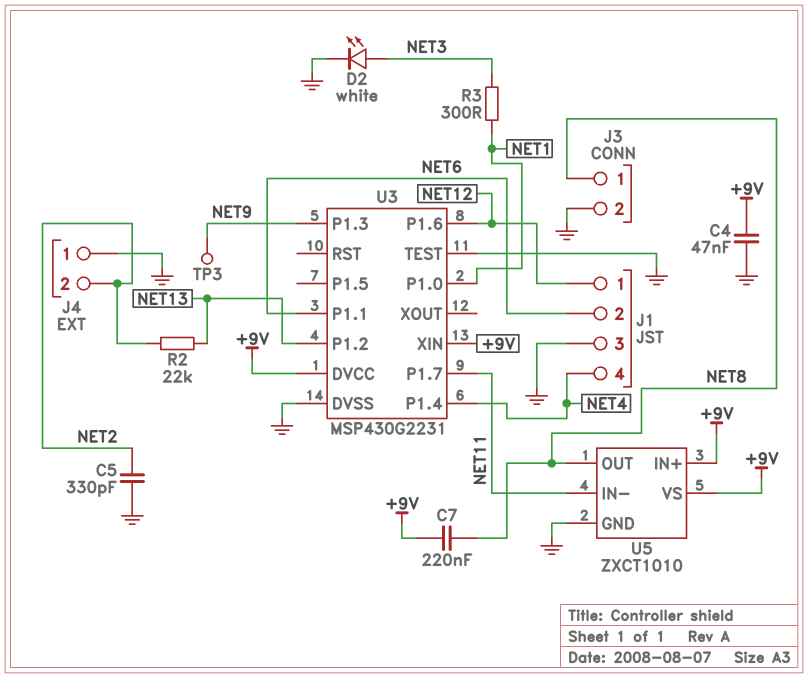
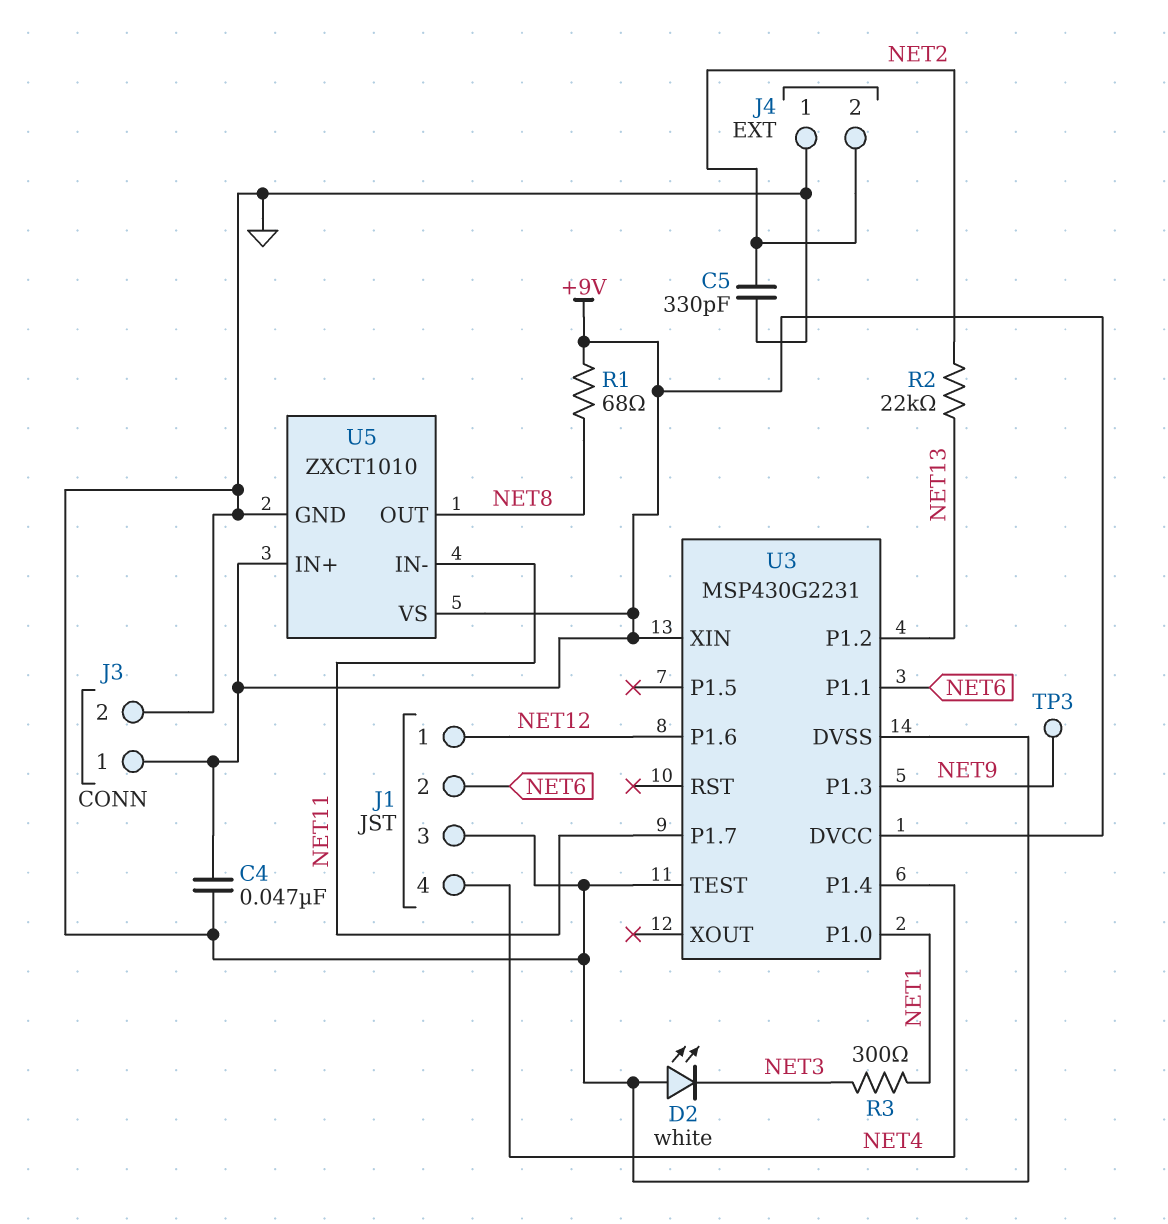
C7: 220nF (+9V, NET8) -> none
D2: LED white (A NET3, K GND) -> LED white (A GND, K NET3)
J3 pin 1: NET8 -> +9V
R1: none -> 68 (+9V, NET8)

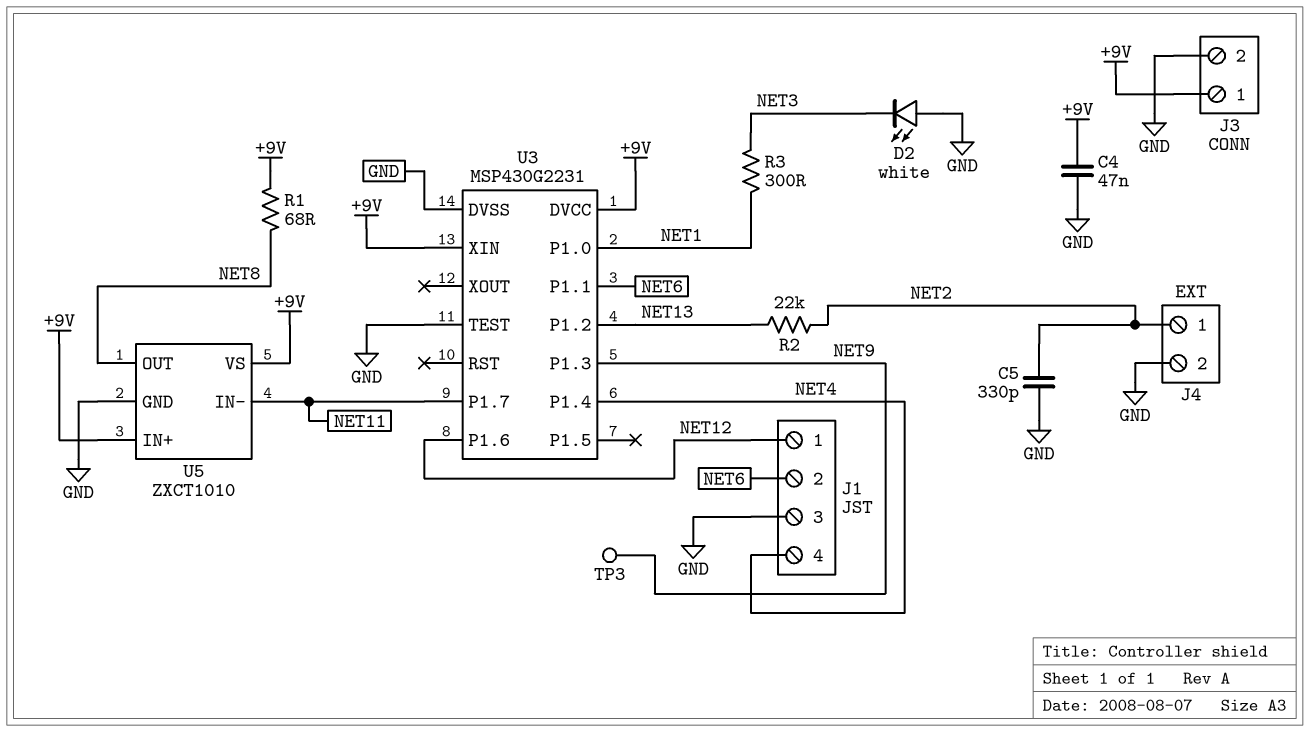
J4 pin 1: GND -> NET2
J4 pin 2: NET2 -> GND

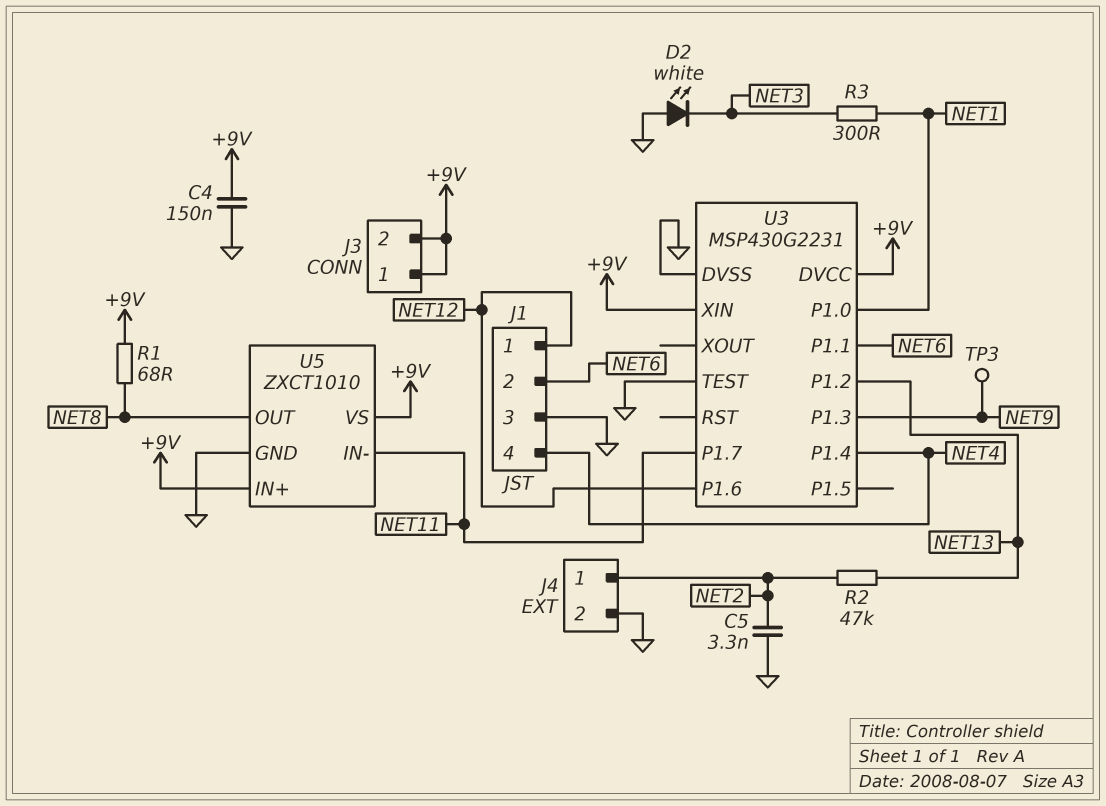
C4: 47nF (+9V, GND) -> 150nF (+9V, GND)
C5: 330pF (GND, NET2) -> 3.3nF (GND, NET2)
J3 pin 2: GND -> +9V
R2: 22k (NET2, NET13) -> 47k (NET2, NET13)

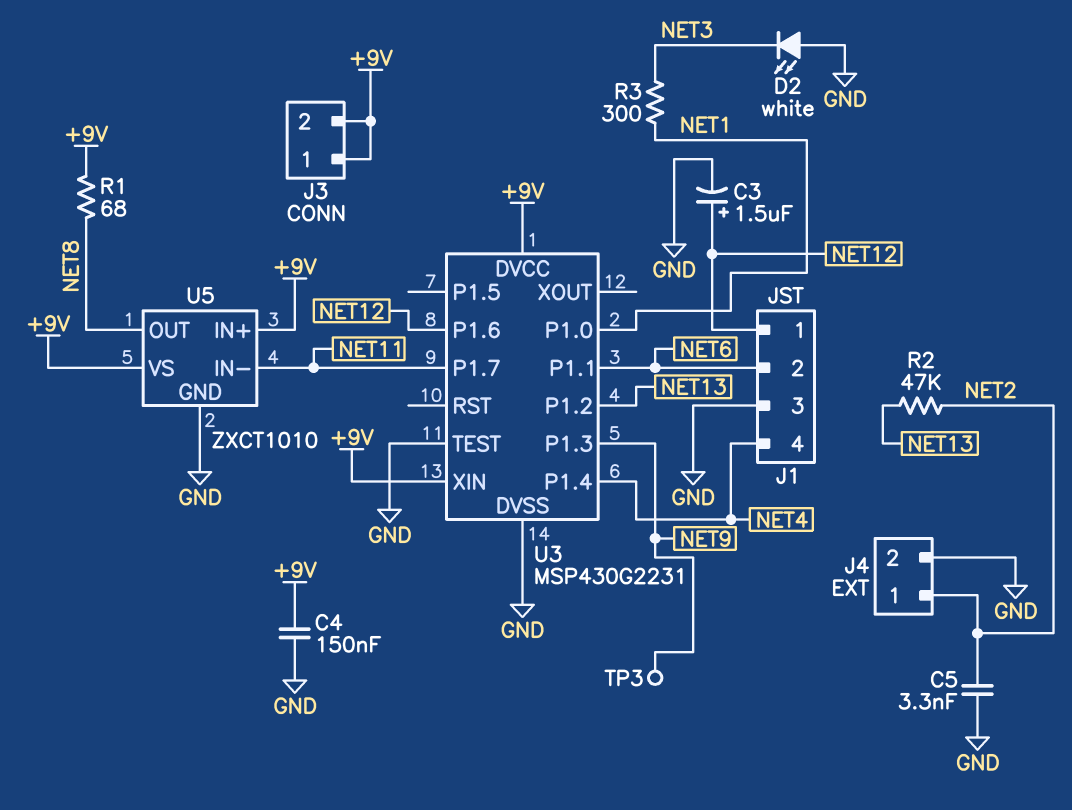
C3: none -> 1.5uF (plus NET12, minus GND)

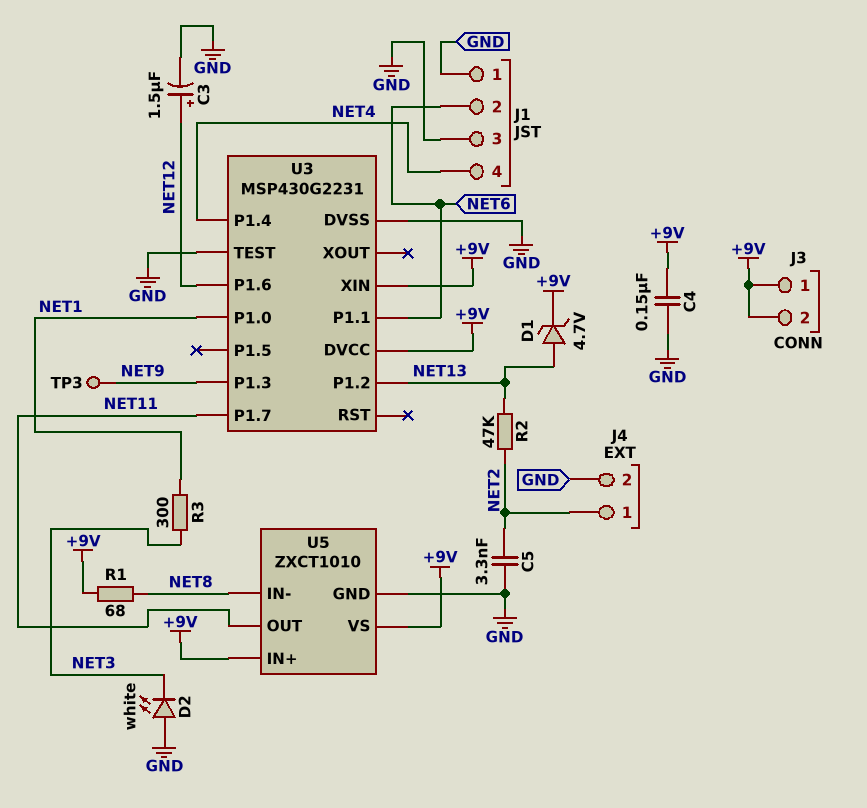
D1: none -> zener 4.7V (A NET13, K +9V)
J1 pin 1: NET12 -> GND
U5 pin IN-: NET11 -> NET8
U5 pin OUT: NET8 -> NET11

